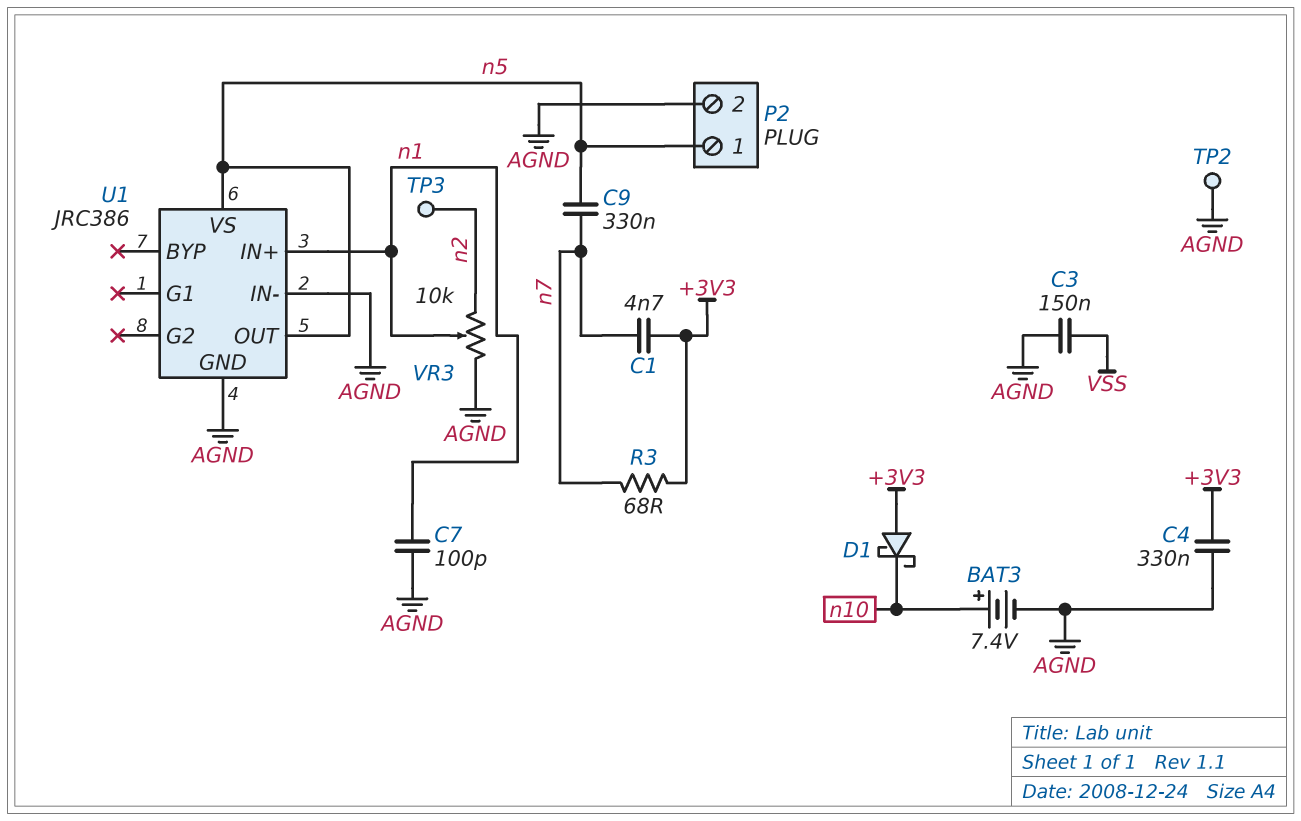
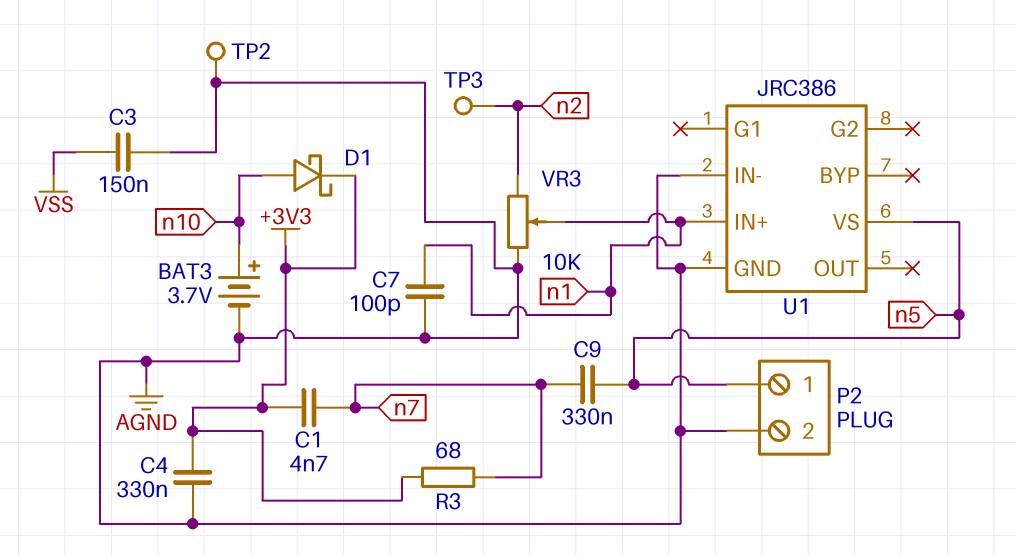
BAT3: 7.4V (plus n10, minus AGND) -> 3.7V (plus n10, minus AGND)
D1: schottky (A +3V3, K n10) -> schottky (A n10, K +3V3)
U1 pin OUT: n5 -> none

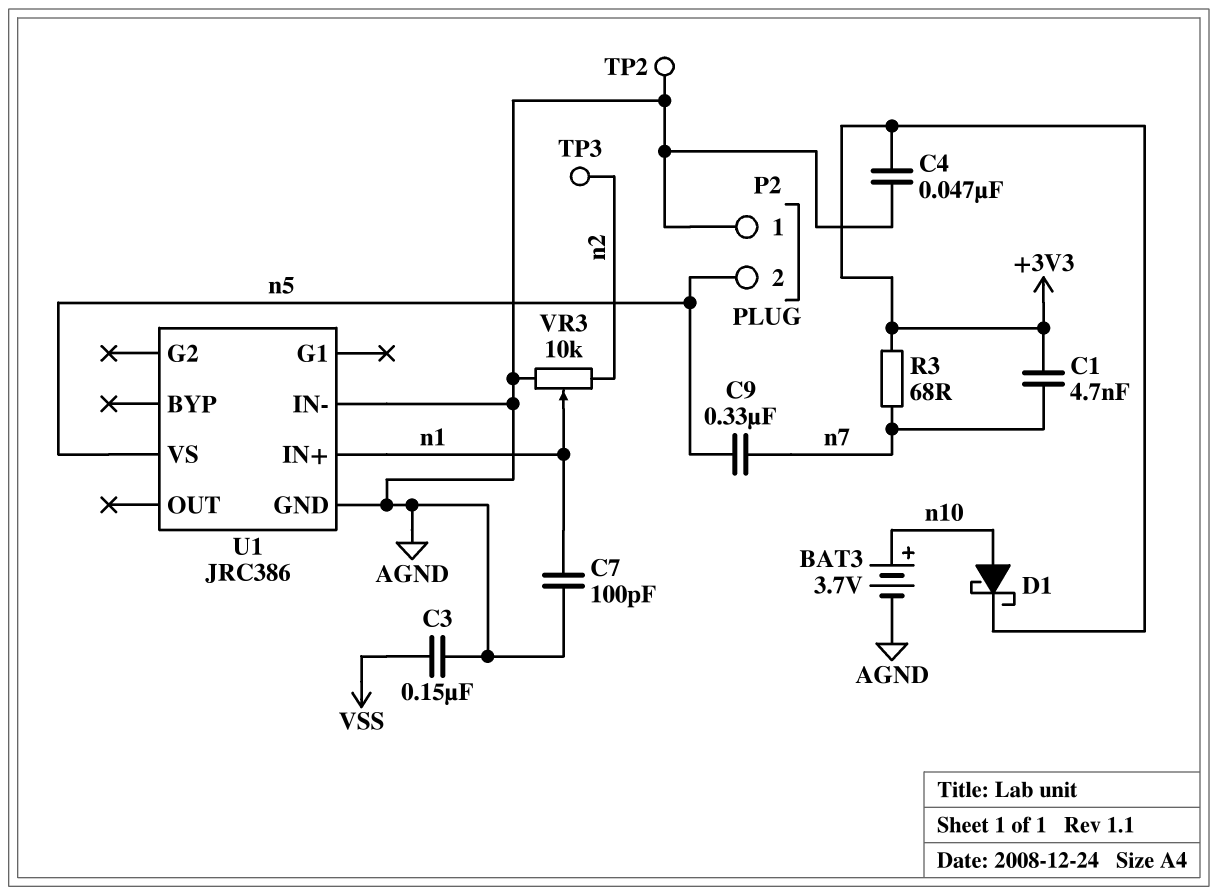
C4: 330nF (+3V3, AGND) -> 47nF (+3V3, AGND)
P2 pin 1: n5 -> AGND
P2 pin 2: AGND -> n5

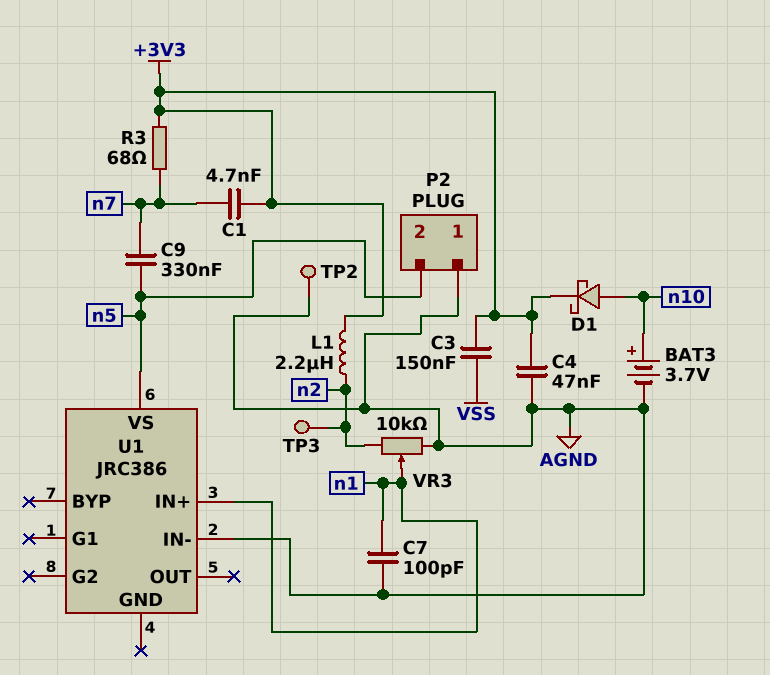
C3: 150nF (AGND, VSS) -> 150nF (+3V3, VSS)
L1: none -> 2.2uH (+3V3, n2)
U1 pin GND: AGND -> none

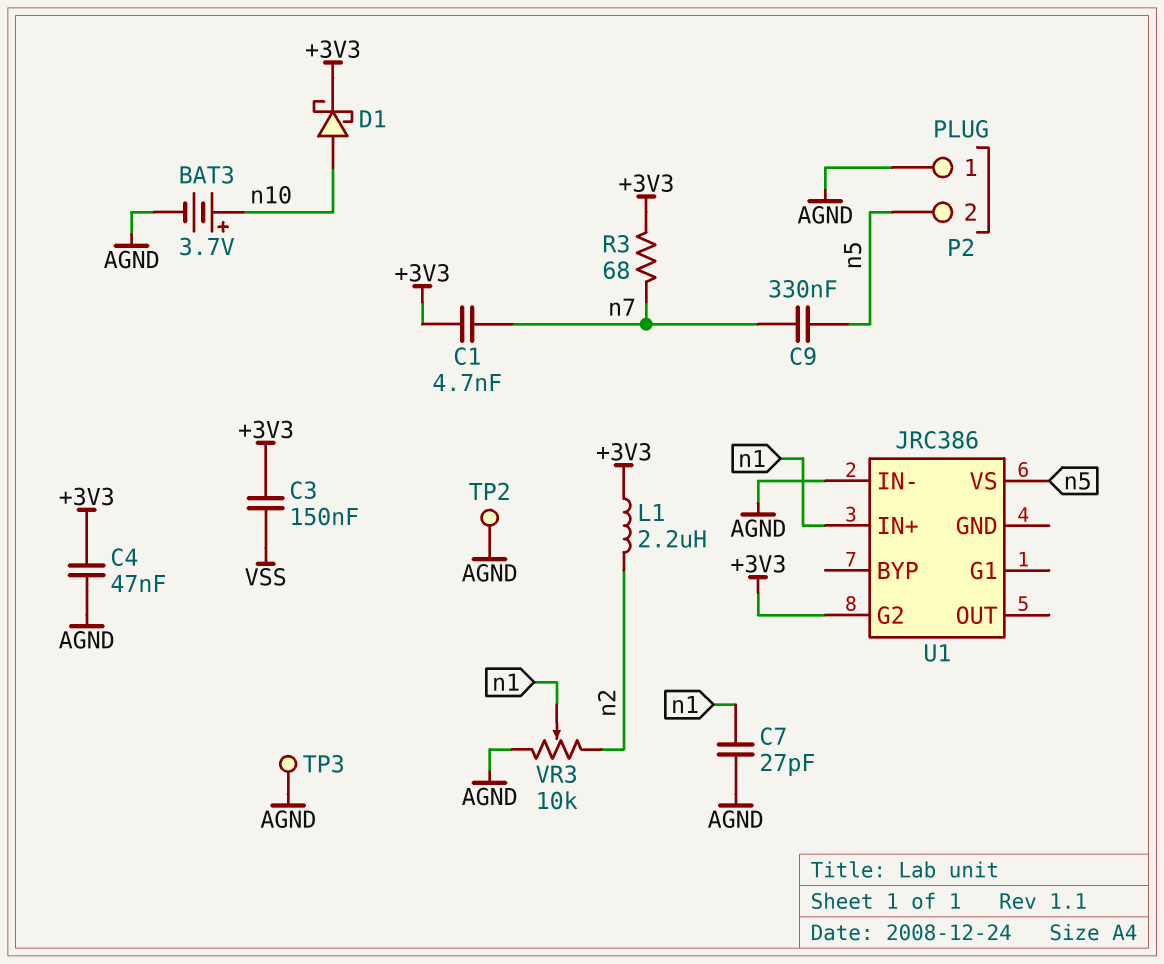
C7: 100pF (AGND, n1) -> 27pF (AGND, n1)
TP3: test point (n2) -> test point (AGND)
U1 pin G2: none -> +3V3

